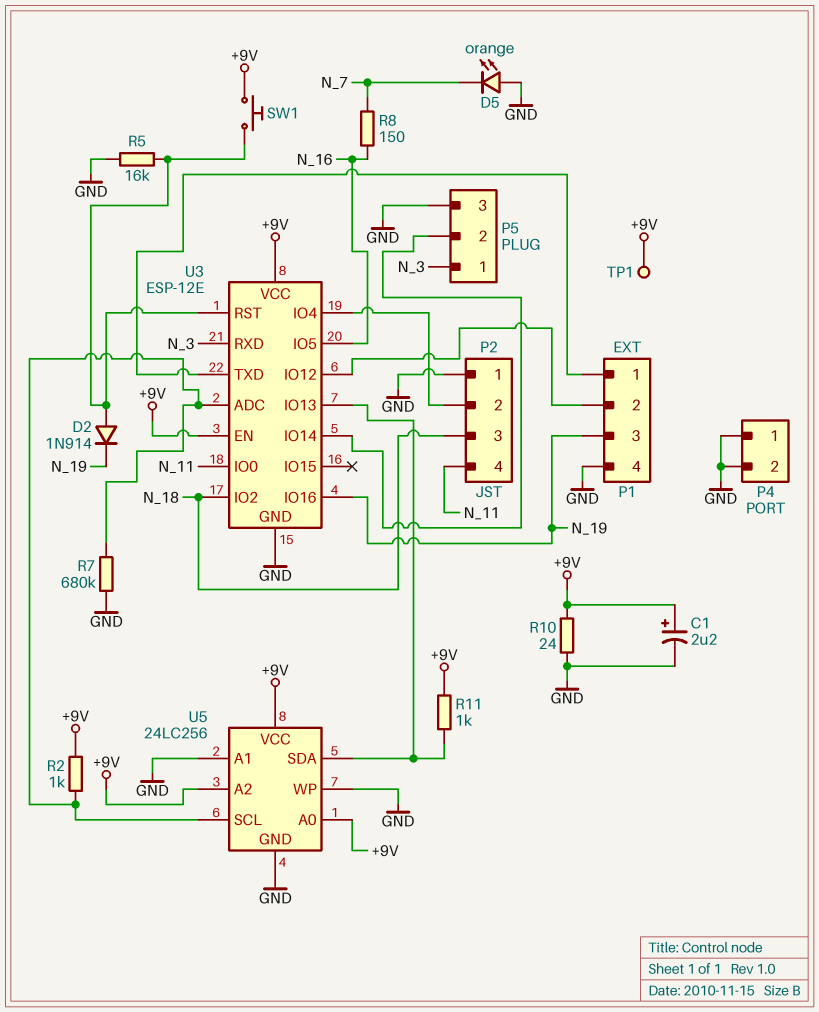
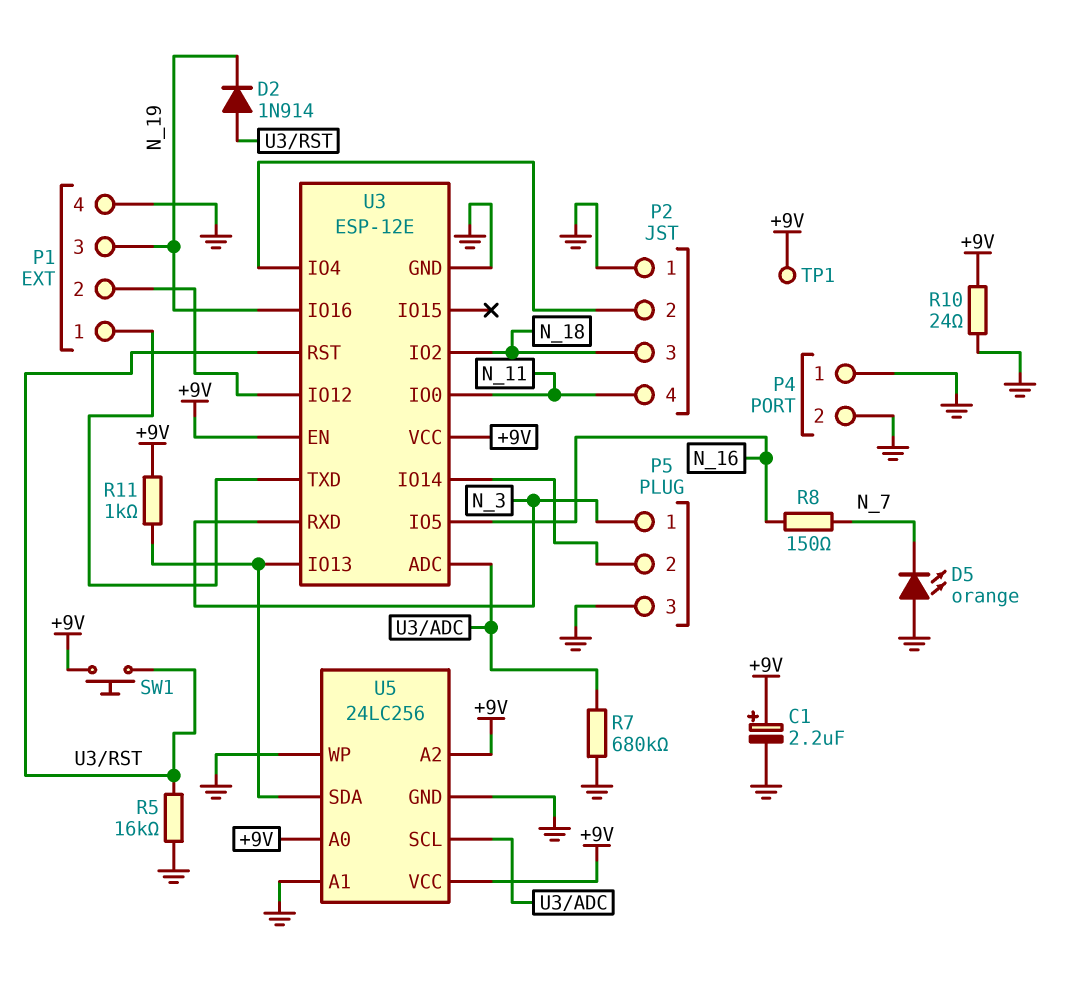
R2: 1k (+9V, U3/ADC) -> none

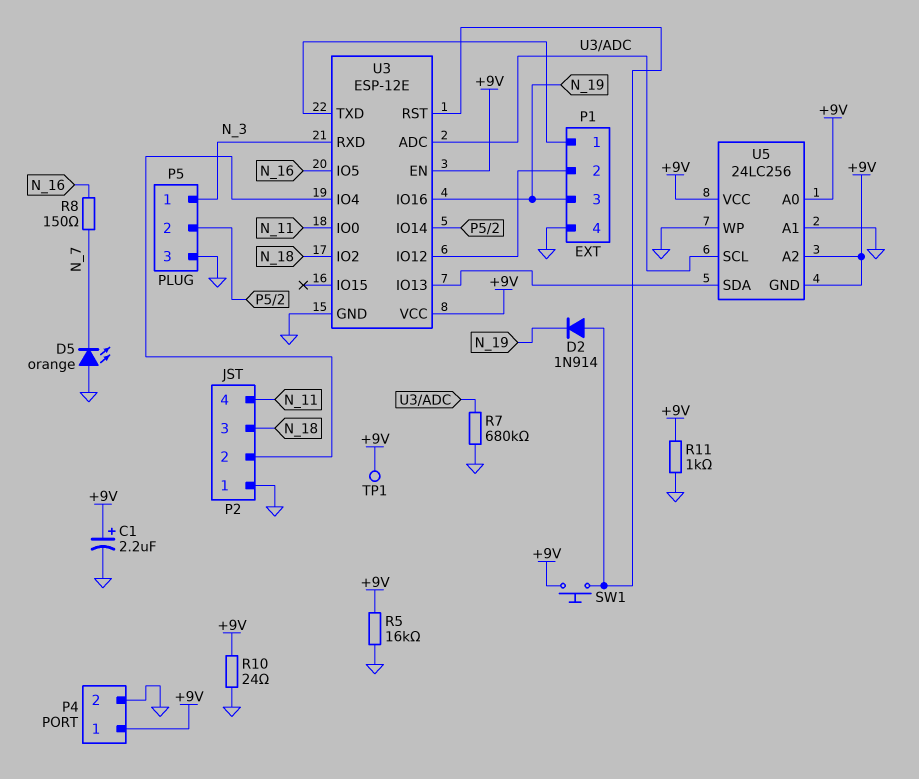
P4 pin 1: GND -> +9V
R5: 16k (GND, U3/RST) -> 16k (+9V, GND)
R11: 1k (+9V, U3/IO13) -> 1k (+9V, GND)
U5 pin GND: GND -> +9V

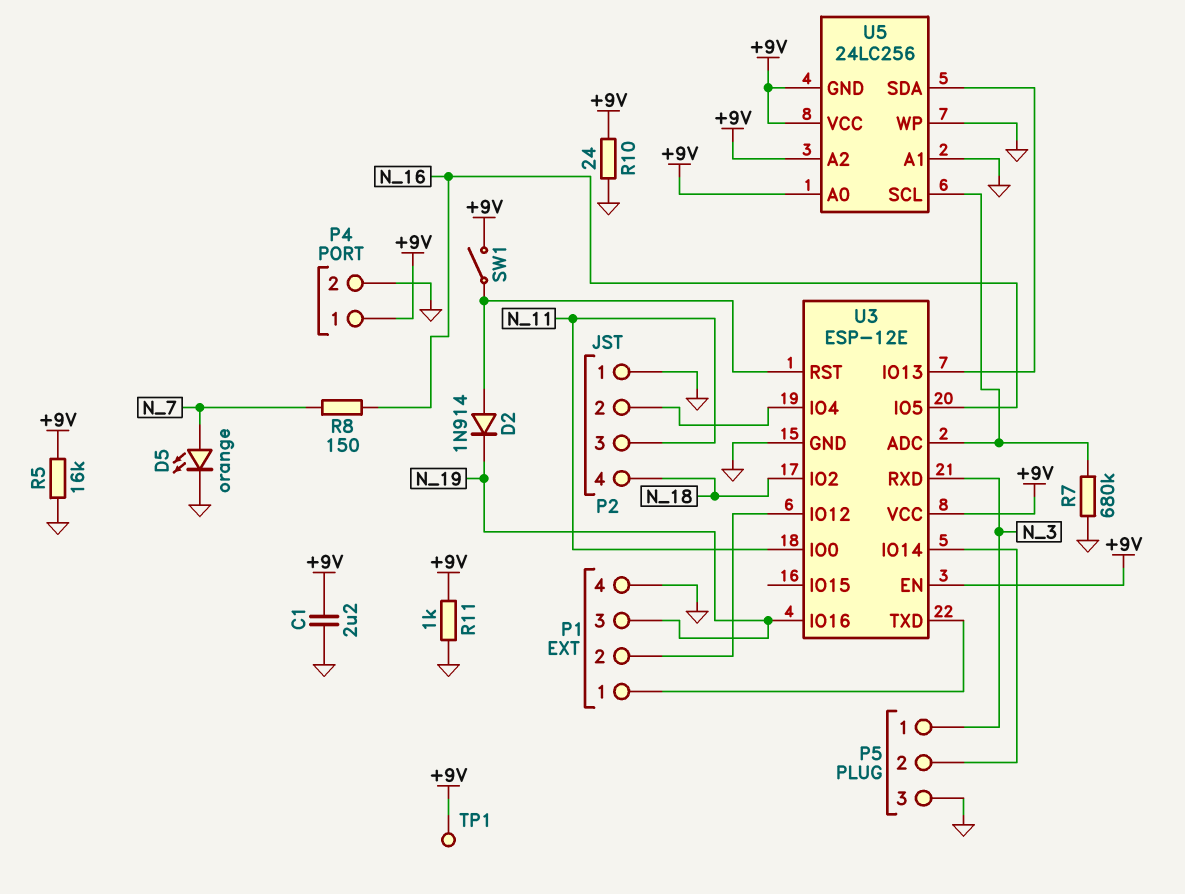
C1: 2.2uF (plus +9V, minus GND) -> 2.2uF (+9V, GND)
D5: LED orange (A GND, K N_7) -> LED orange (A N_7, K GND)
P2 pin 3: N_18 -> N_11
P2 pin 4: N_11 -> N_18
SW1: button (+9V, U3/RST) -> switch (+9V, U3/RST)

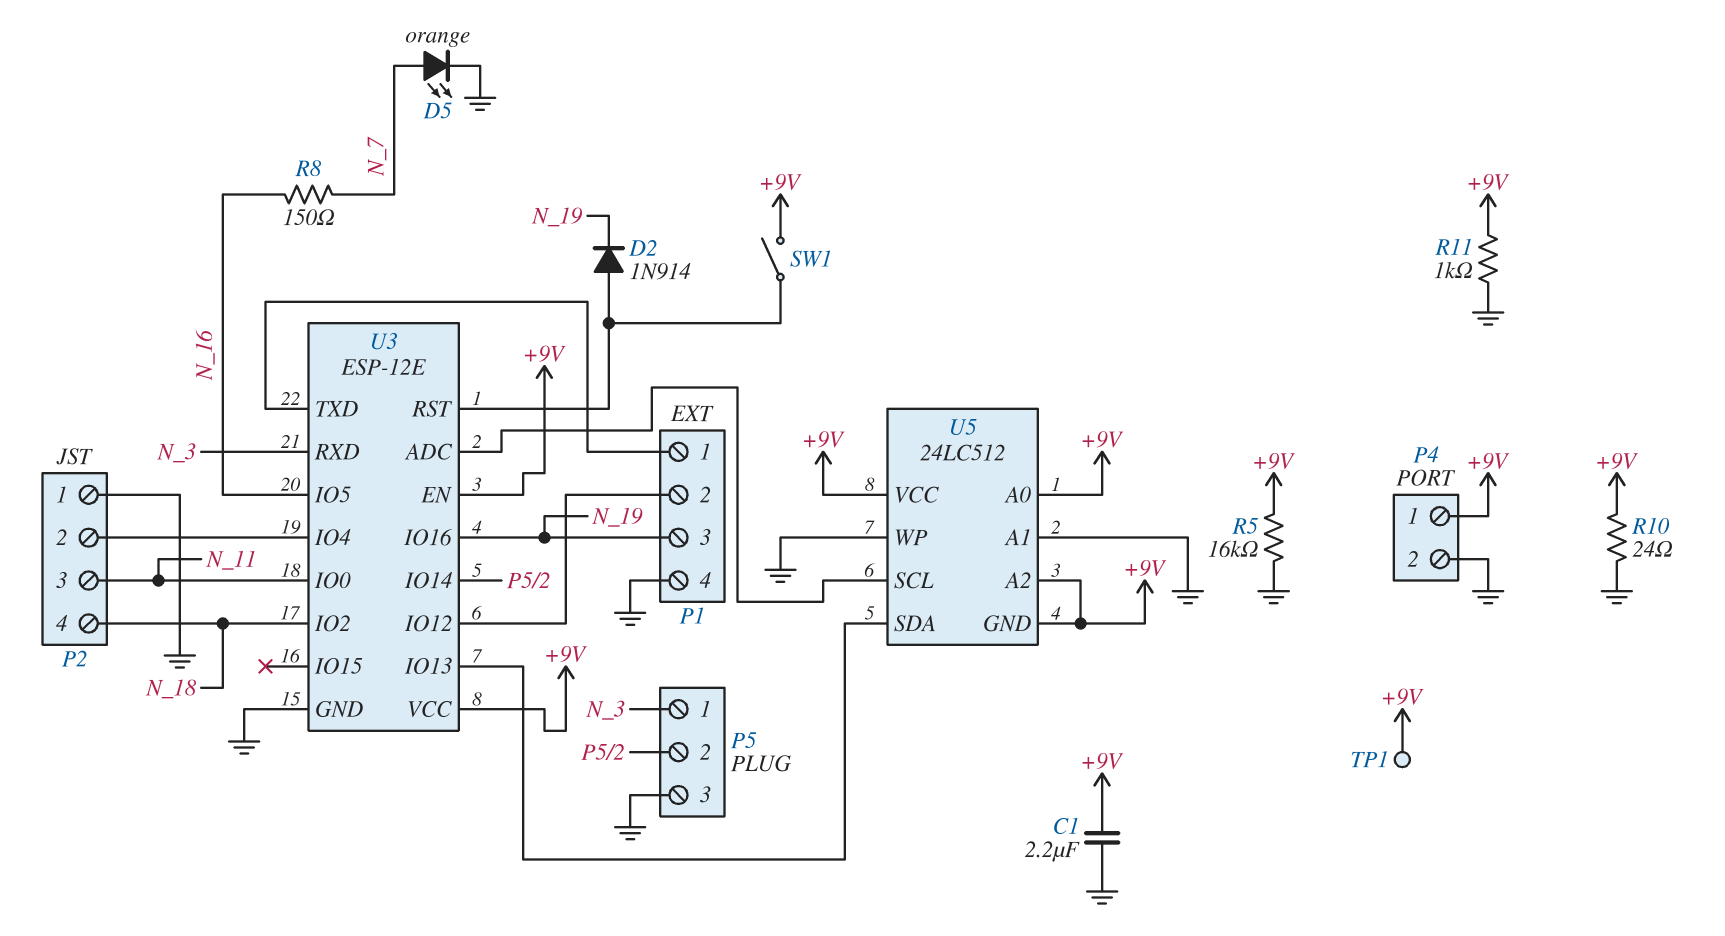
R7: 680k (GND, U3/ADC) -> none
U5: 24LC256 -> 24LC512

